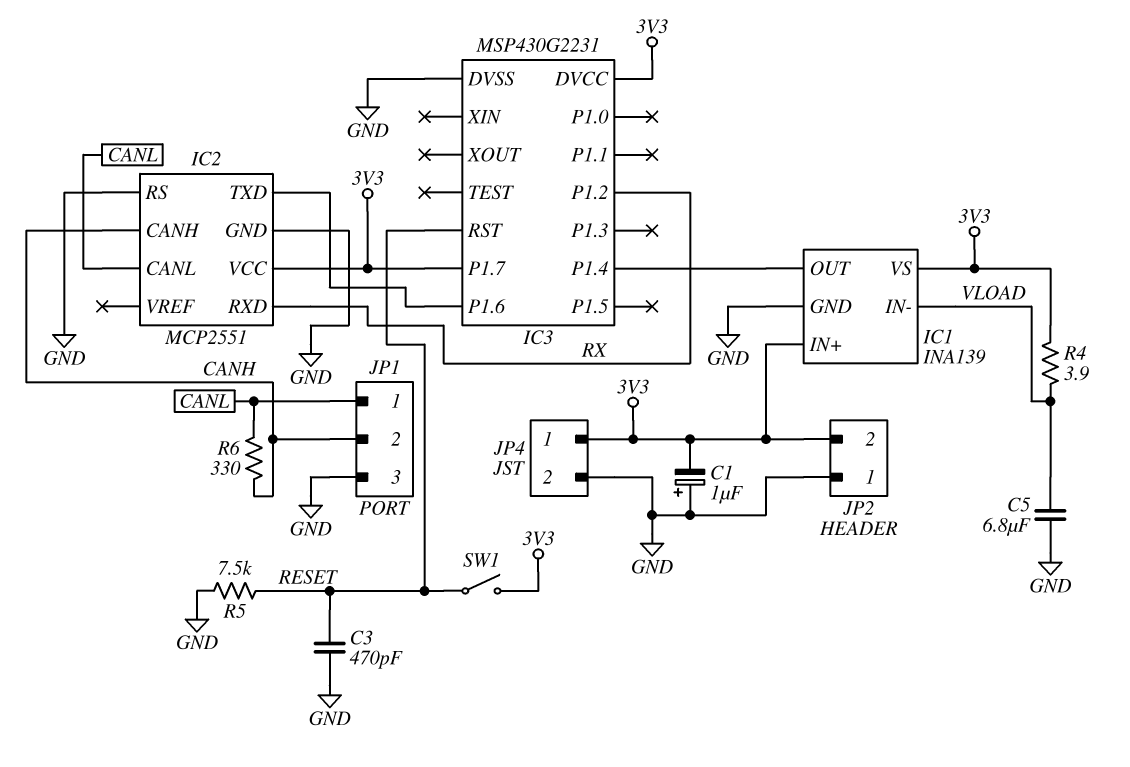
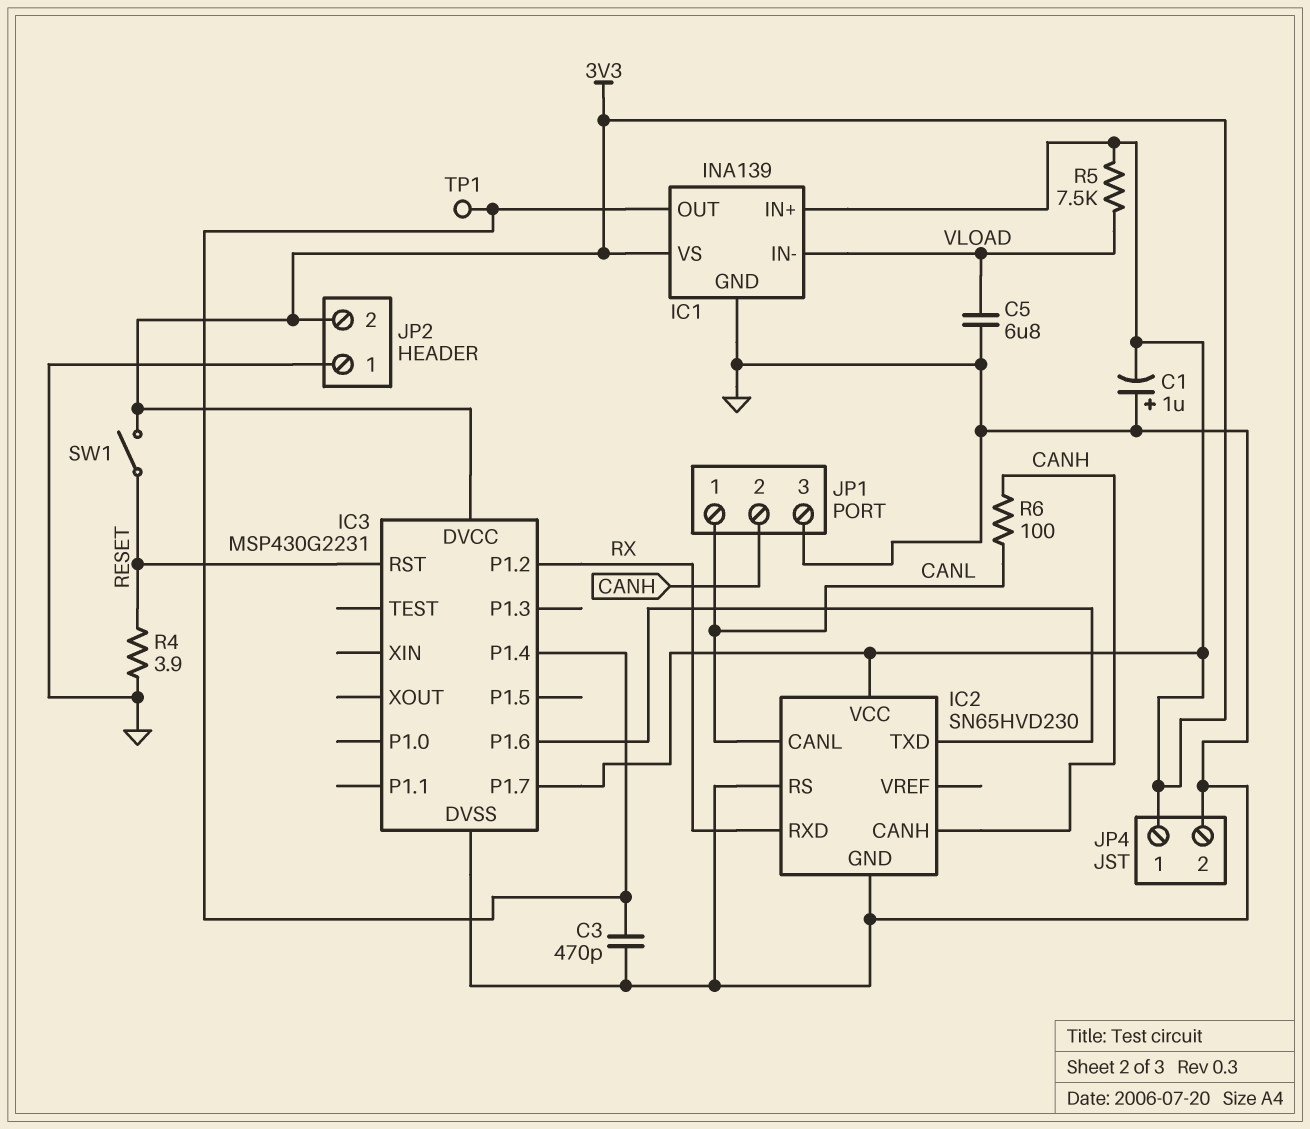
C3: 470pF (GND, RESET) -> 470pF (GND, IC1/OUT)
IC2: MCP2551 -> SN65HVD230
R4: 3.9 (3V3, VLOAD) -> 3.9 (GND, RESET)
R5: 7.5k (GND, RESET) -> 7.5k (3V3, VLOAD)
R6: 330 (CANH, CANL) -> 100 (CANH, CANL)
TP1: none -> test point (IC1/OUT)

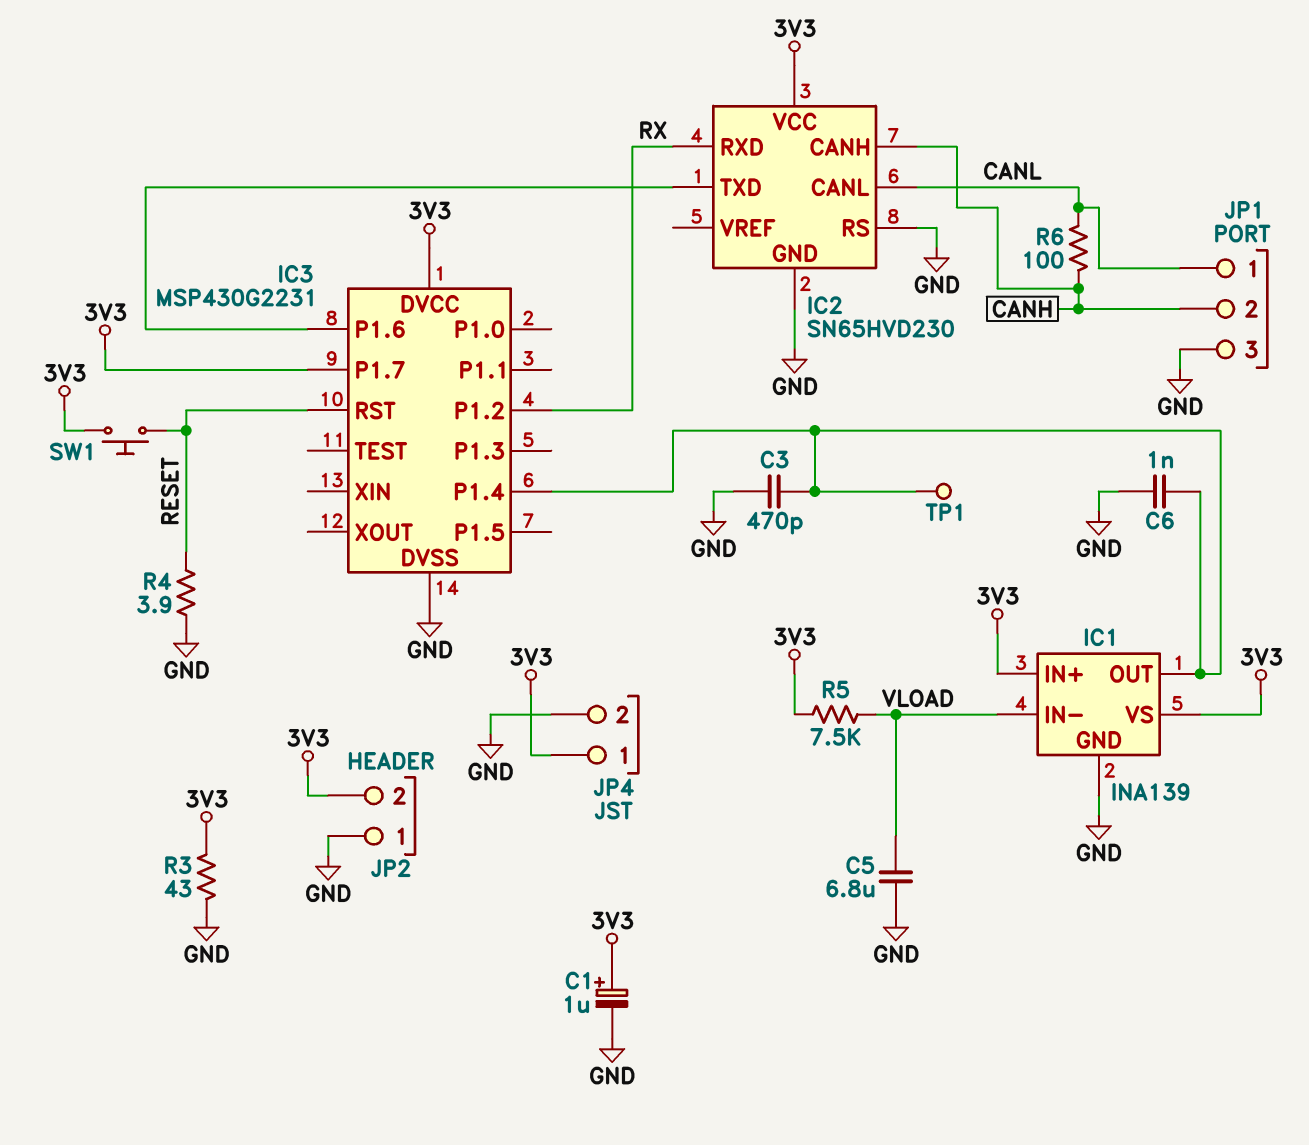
C1: 1uF (plus GND, minus 3V3) -> 1uF (plus 3V3, minus GND)
C6: none -> 1nF (GND, IC1/OUT)
R3: none -> 43 (3V3, GND)
SW1: switch (3V3, RESET) -> button (3V3, RESET)

